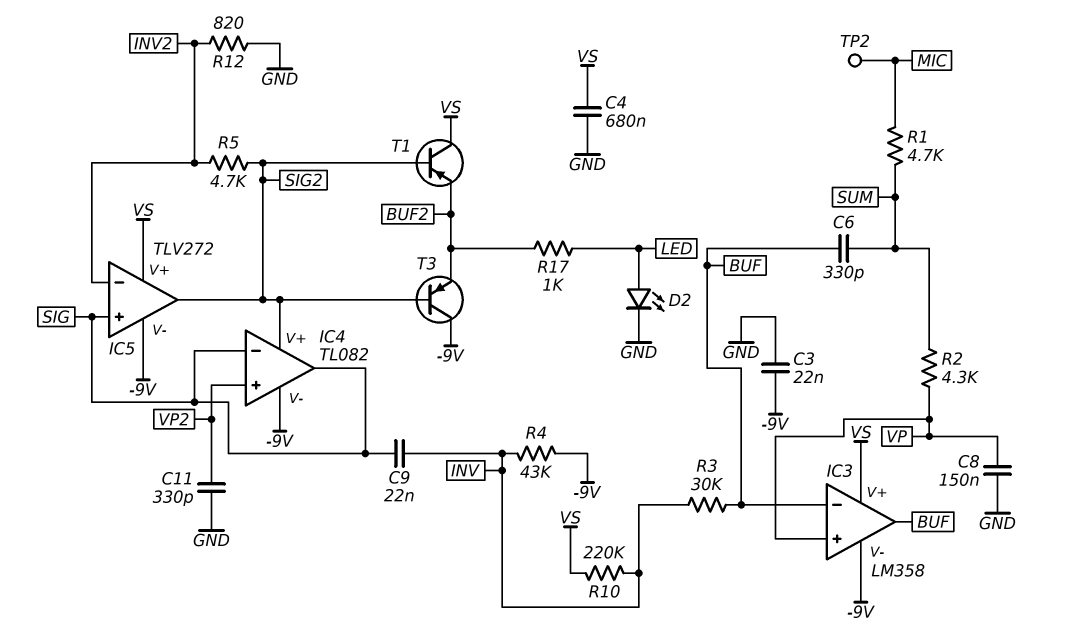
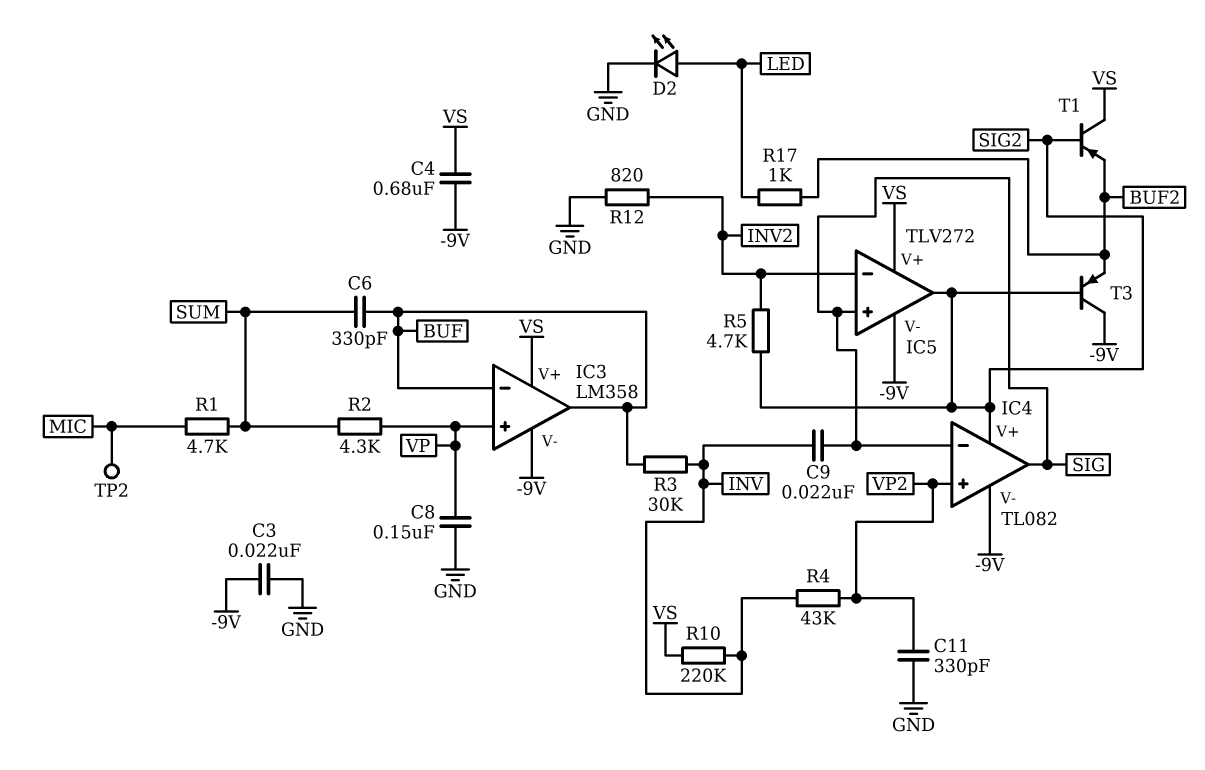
C4: 680nF (GND, VS) -> 680nF (-9V, VS)
R4: 43k (-9V, INV) -> 43k (INV, VP2)

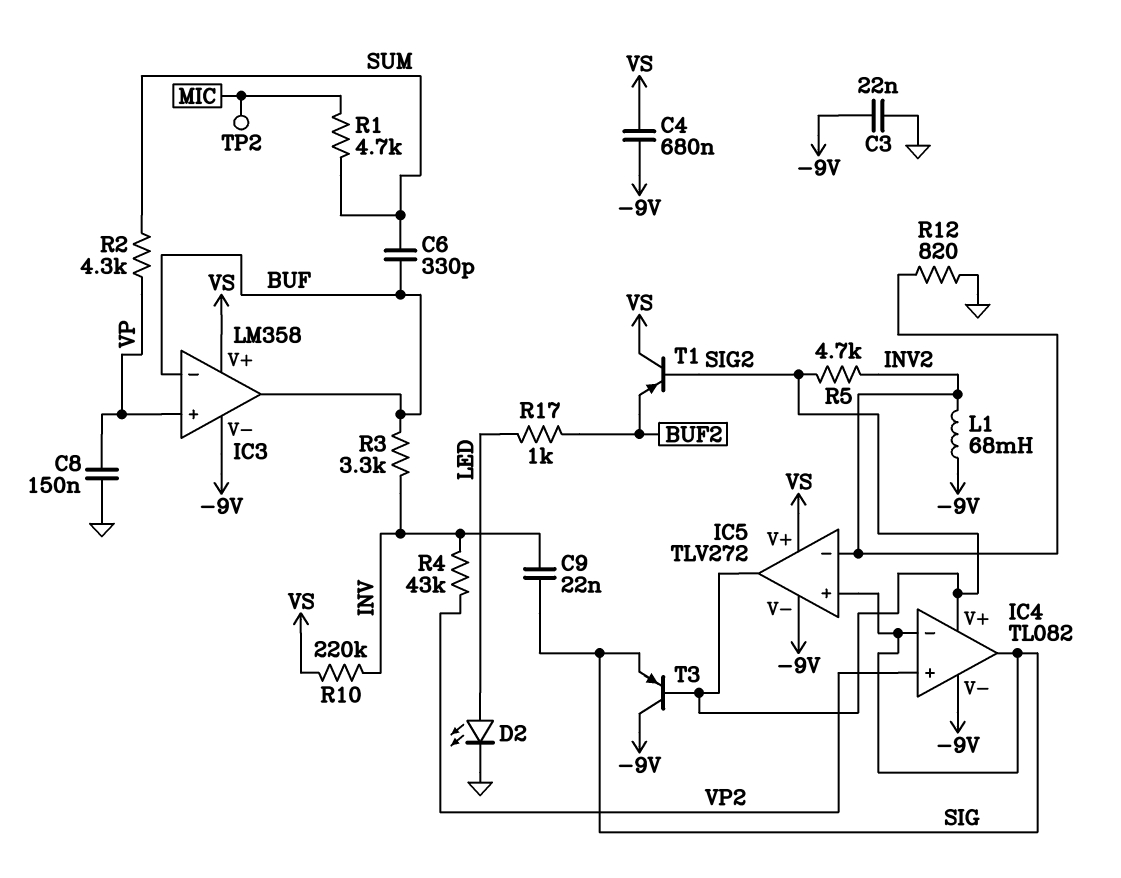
C11: 330pF (GND, VP2) -> none
L1: none -> 68mH (-9V, INV2)
R3: 30k (BUF, INV) -> 3.3k (BUF, INV)
T3: PNP (B SIG2, C -9V, E BUF2) -> PNP (B SIG2, C -9V, E SIG)

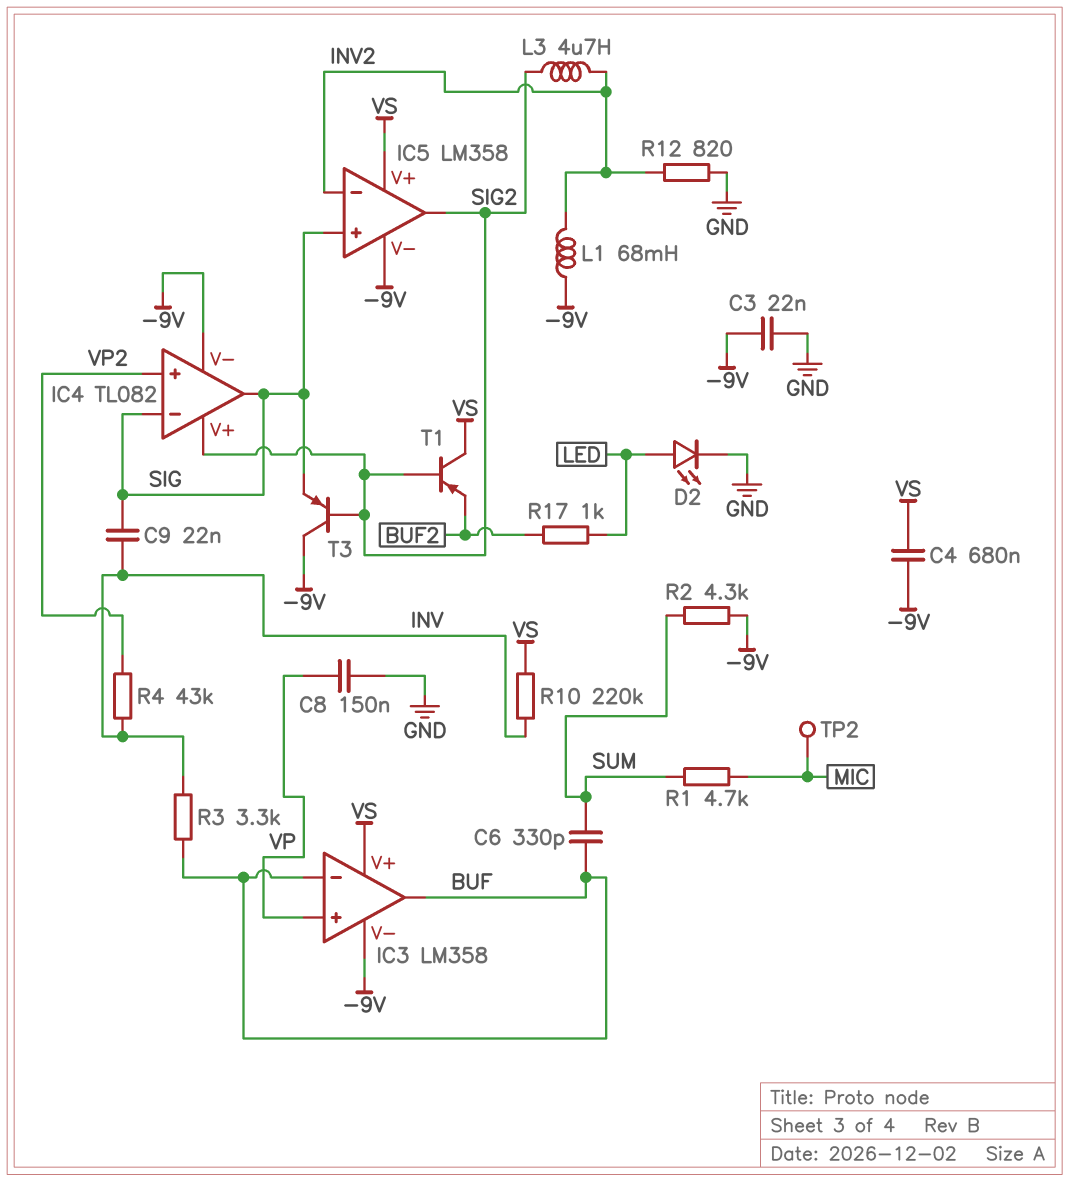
IC5: TLV272 -> LM358
L3: none -> 4.7uH (INV2, SIG2)
R2: 4.3k (SUM, VP) -> 4.3k (-9V, SUM)
R5: 4.7k (INV2, SIG2) -> none

